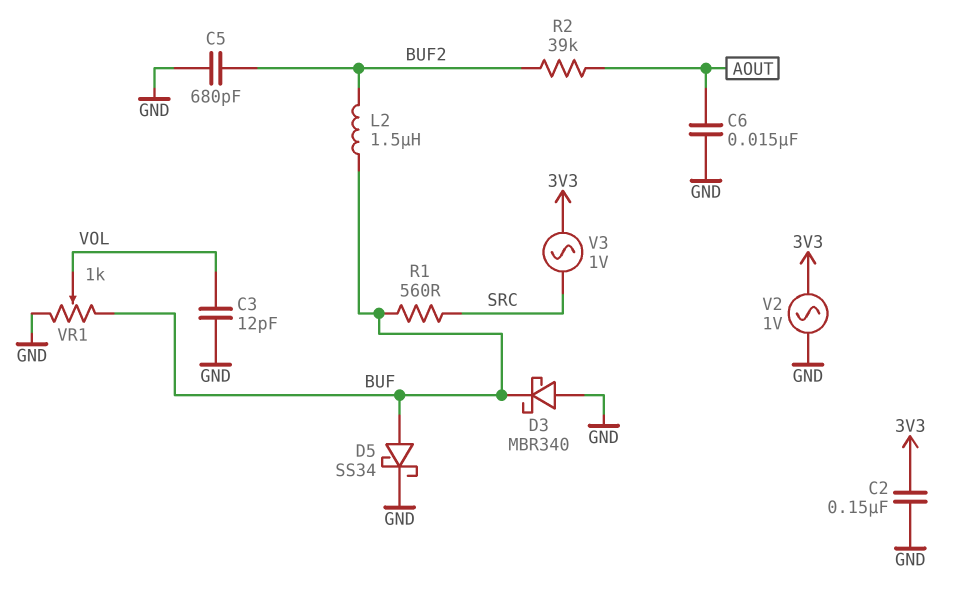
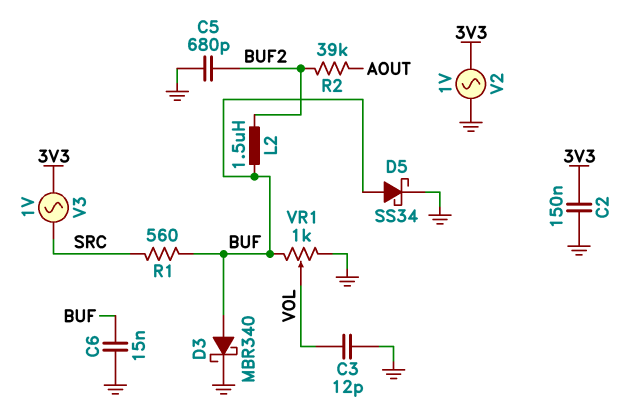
C6: 15nF (AOUT, GND) -> 15nF (BUF, GND)
D3: schottky MBR340 (A GND, K BUF) -> schottky MBR340 (A BUF, K GND)

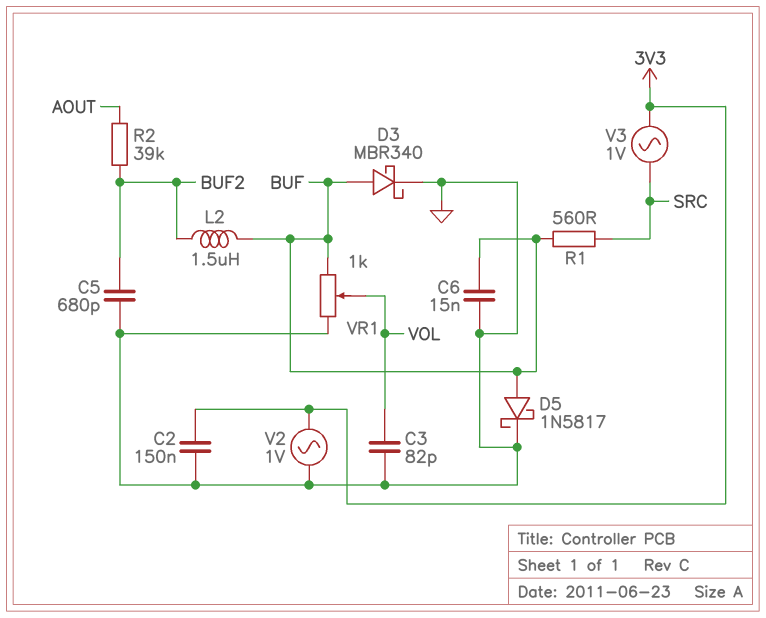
C3: 12pF (GND, VOL) -> 82pF (GND, VOL)
D5: schottky SS34 (A BUF, K GND) -> schottky 1N5817 (A BUF, K GND)

